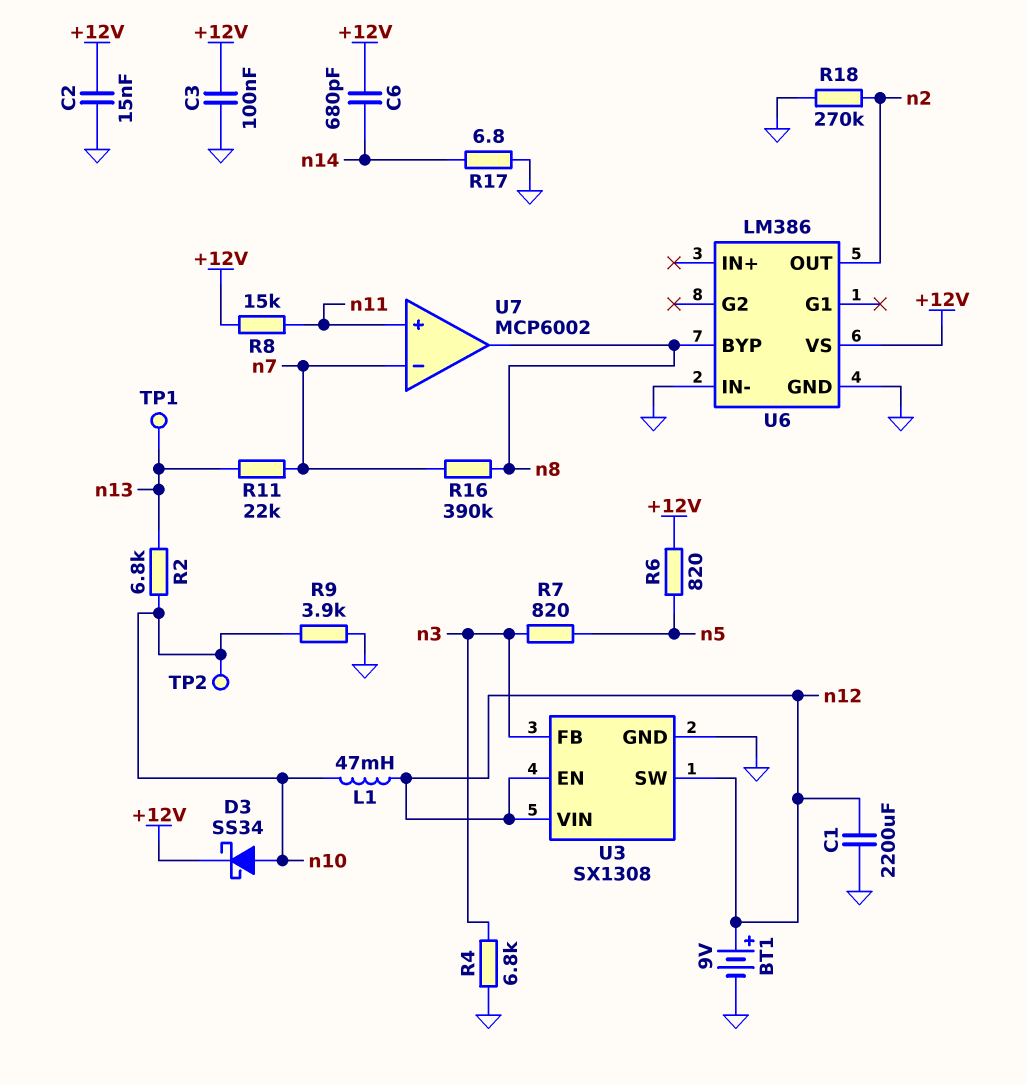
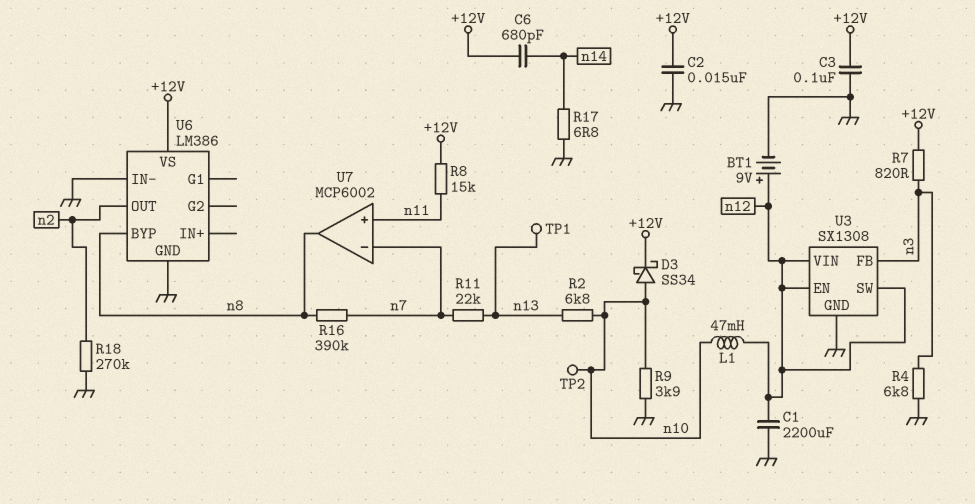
R6: 820 (+12V, n5) -> none
R7: 820 (n3, n5) -> 820 (+12V, n3)

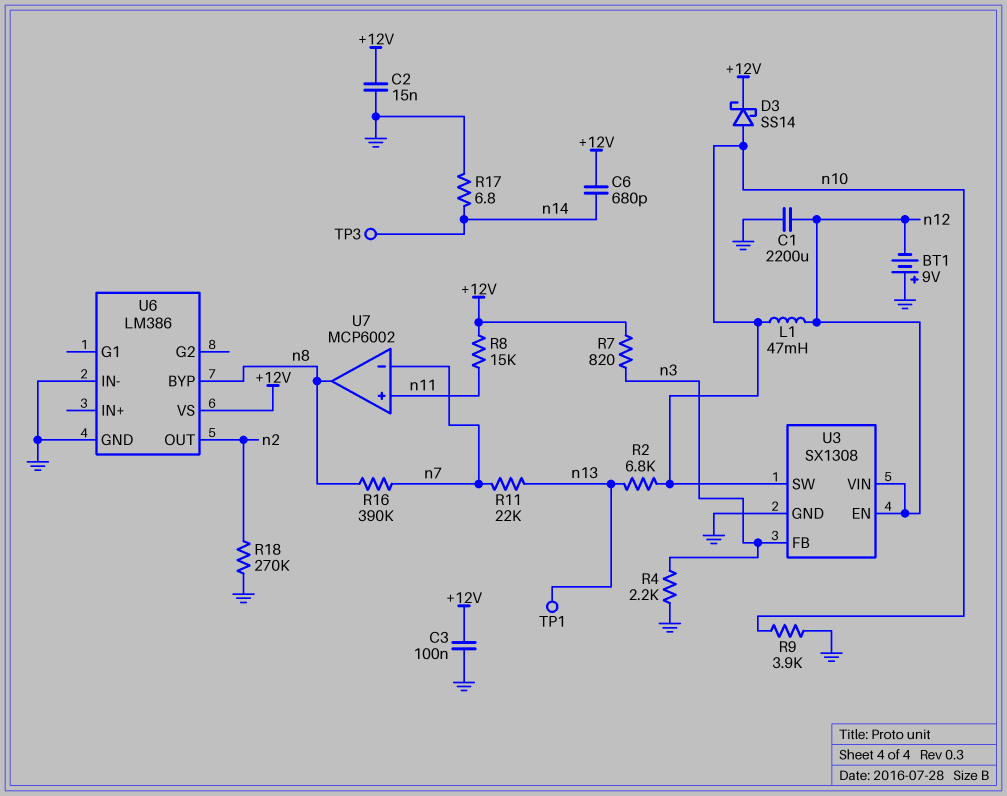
BT1: 9V (plus n12, minus GND) -> 9V (plus GND, minus n12)
D3: schottky SS34 (A n10, K +12V) -> schottky SS14 (A n10, K +12V)
R4: 6.8k (GND, n3) -> 2.2k (GND, n3)
TP2: test point (n10) -> none
TP3: none -> test point (n14)
U3 pin SW: n12 -> n10

